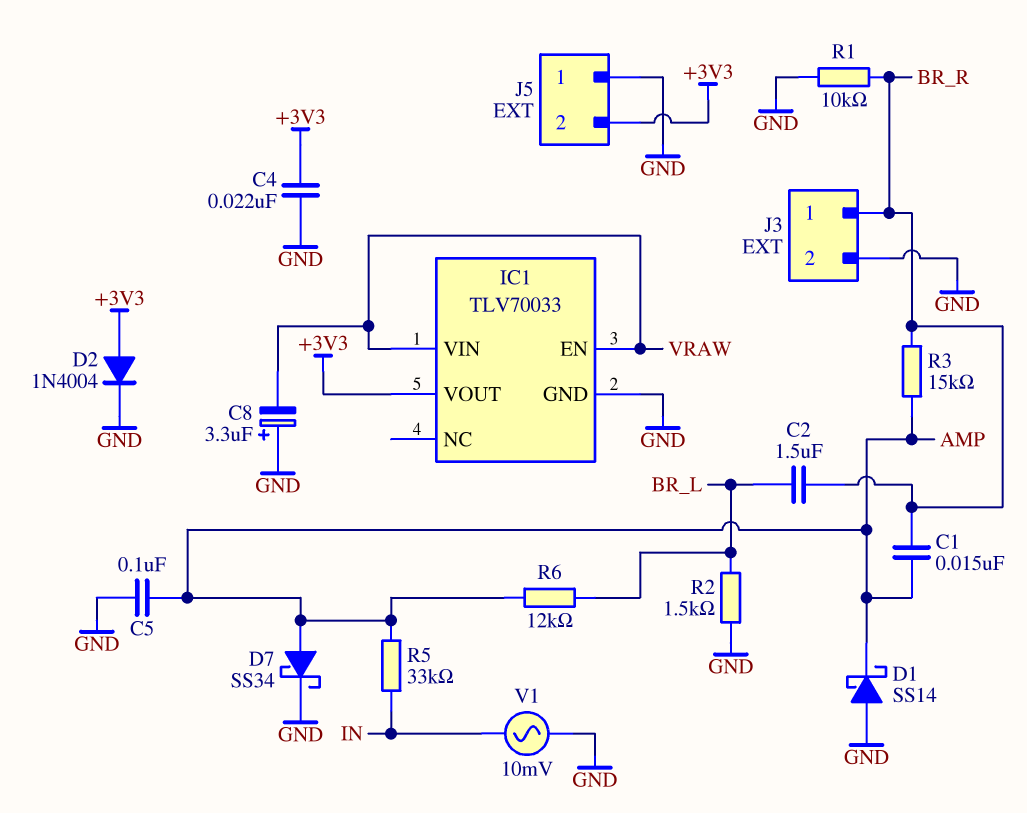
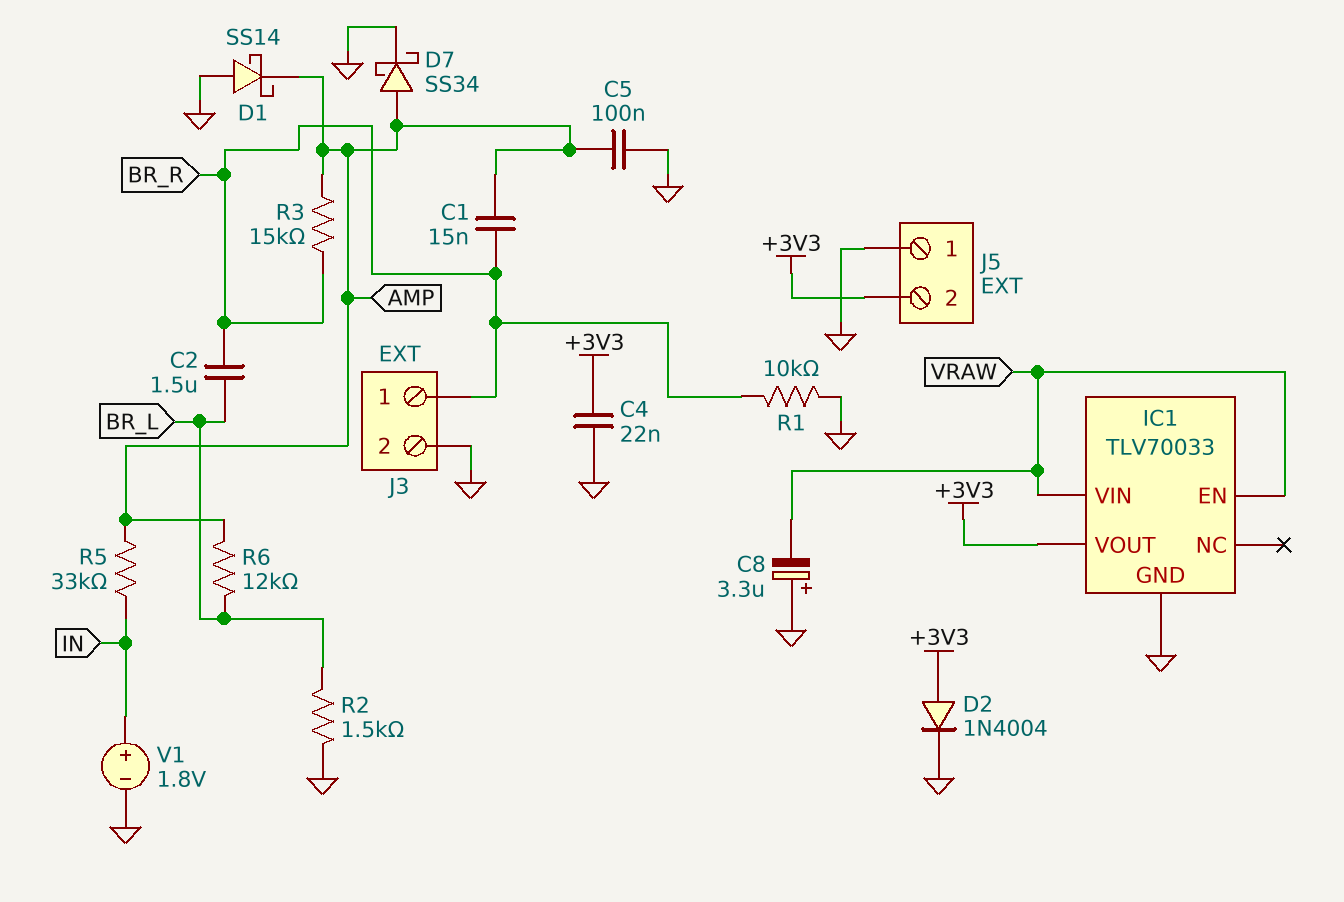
V1: AC 10mV (GND, IN) -> 1.8V (plus IN, minus GND)

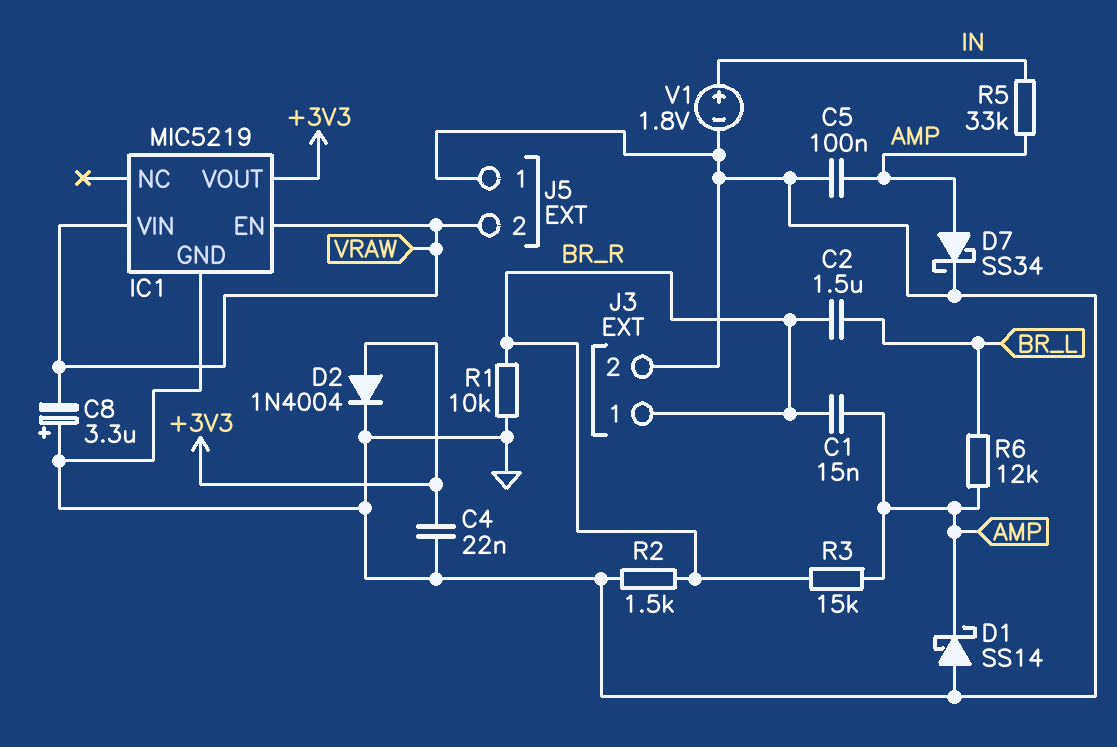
IC1: TLV70033 -> MIC5219
J5 pin 2: +3V3 -> VRAW
R2: 1.5k (BR_L, GND) -> 1.5k (BR_R, GND)

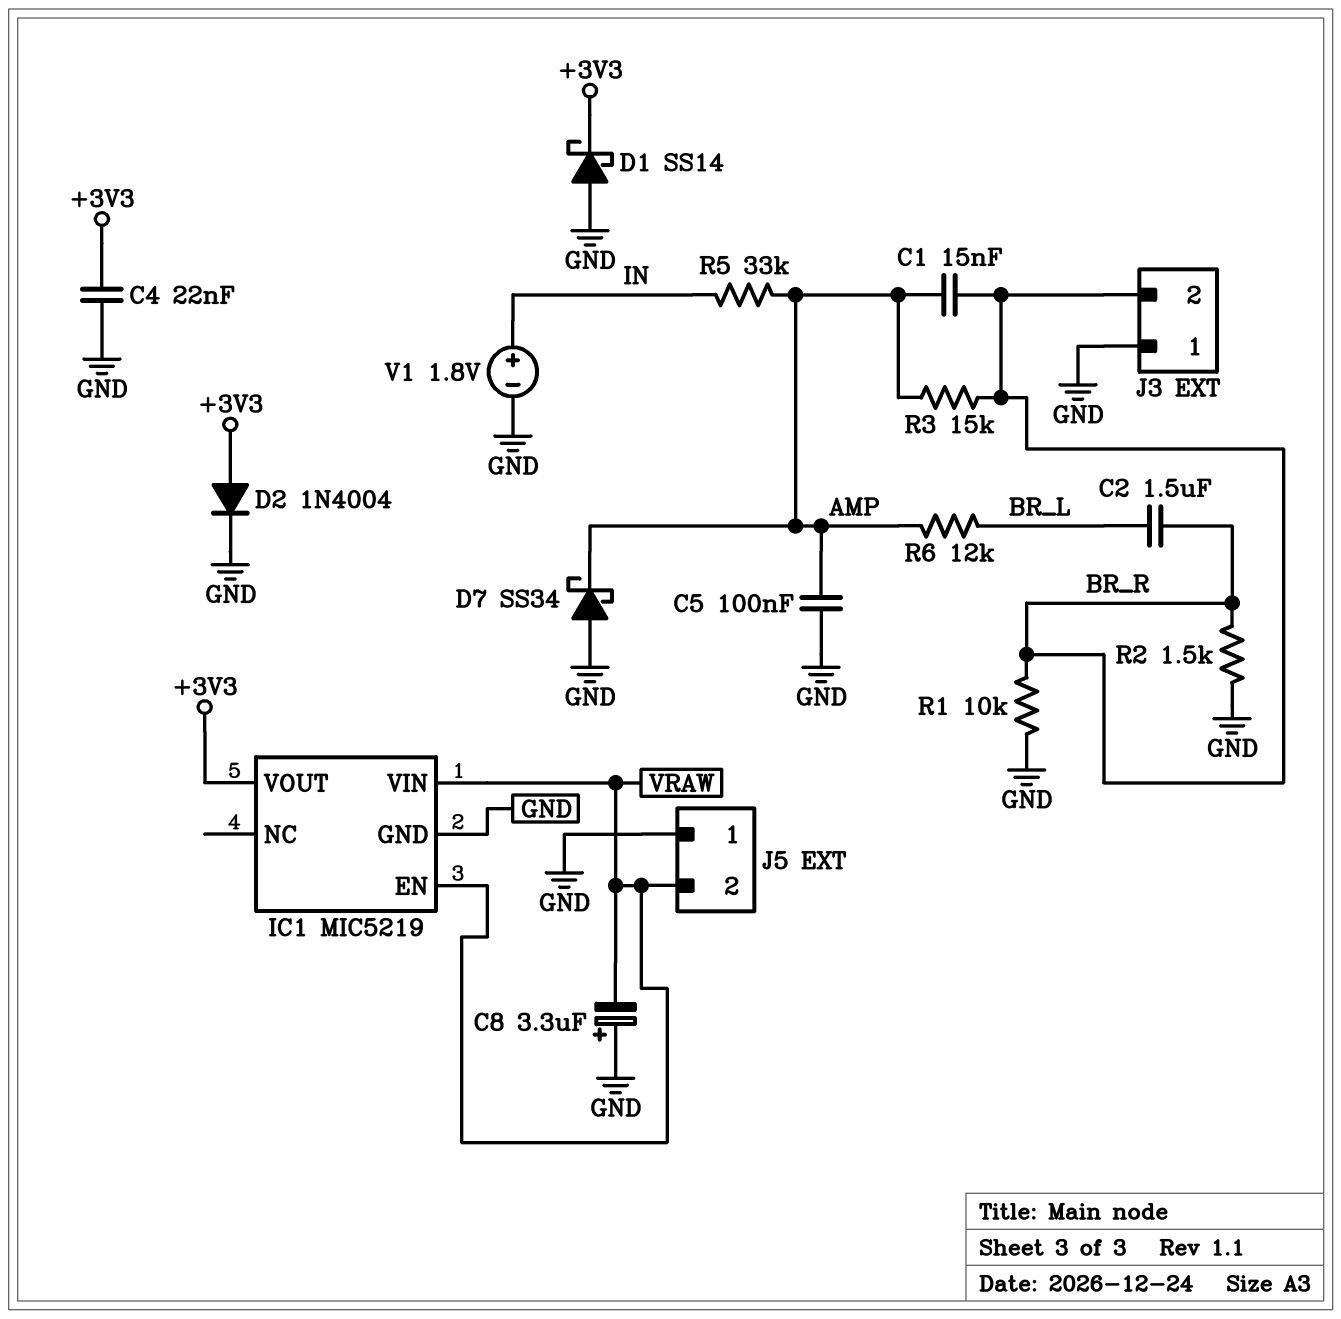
D1: schottky SS14 (A GND, K AMP) -> schottky SS14 (A GND, K +3V3)
D7: schottky SS34 (A AMP, K GND) -> schottky SS34 (A GND, K AMP)
J3 pin 1: BR_R -> GND
J3 pin 2: GND -> BR_R

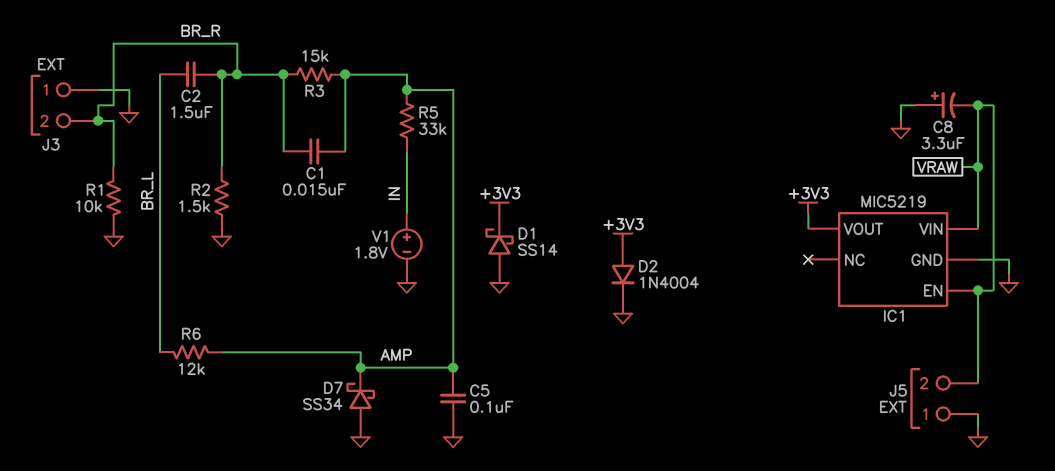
C4: 22nF (+3V3, GND) -> none

